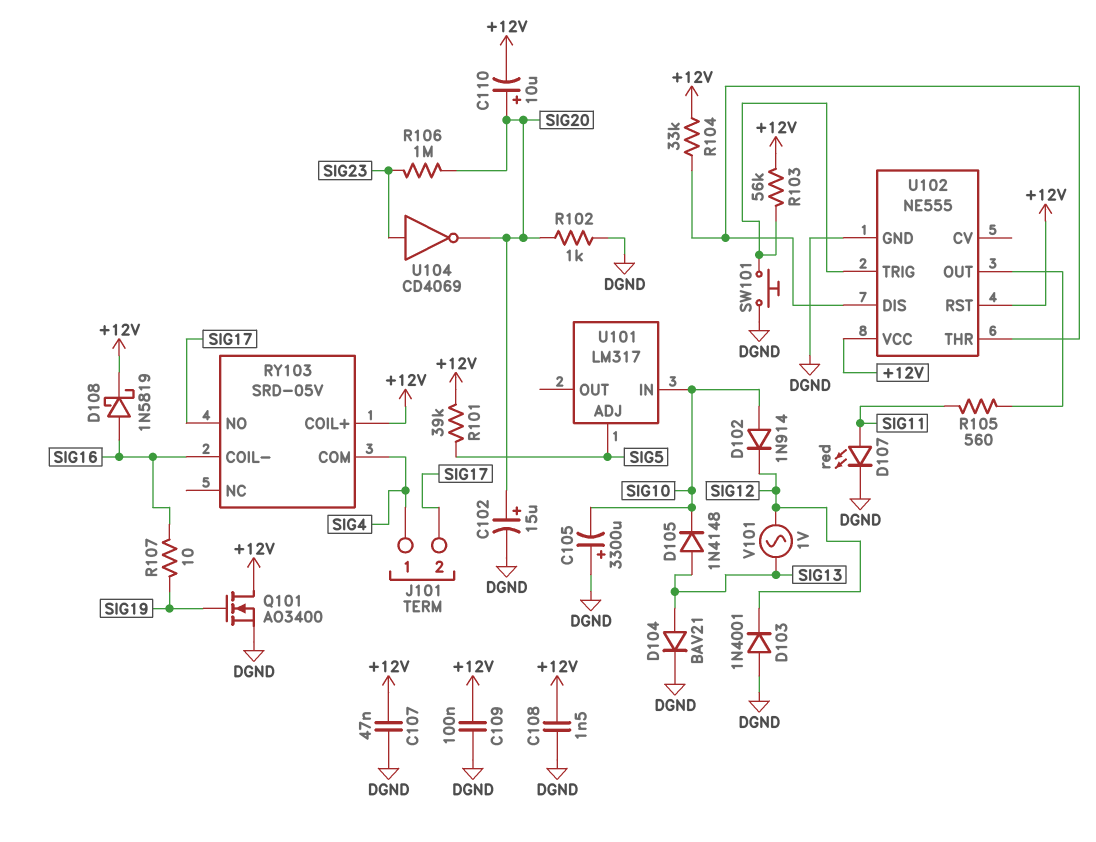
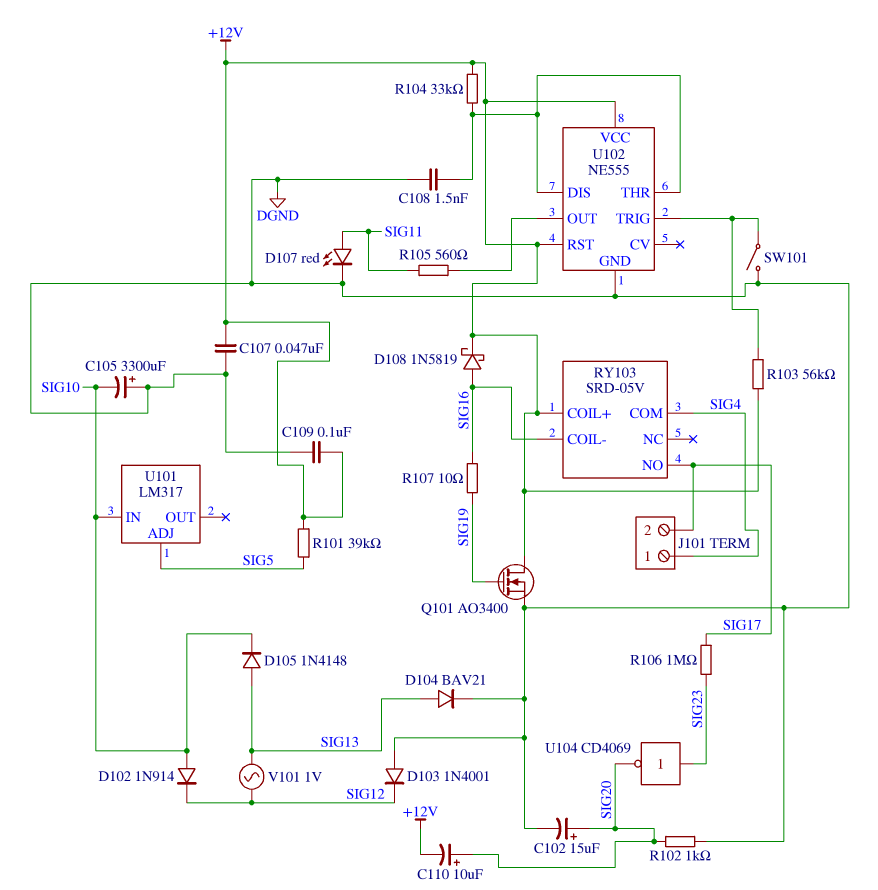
C108: 1.5nF (+12V, DGND) -> 1.5nF (DGND, U102/DIS)
R106: 1M (SIG20, SIG23) -> 1M (SIG17, SIG23)
SW101: button (DGND, U102/TRIG) -> switch (DGND, U102/TRIG)

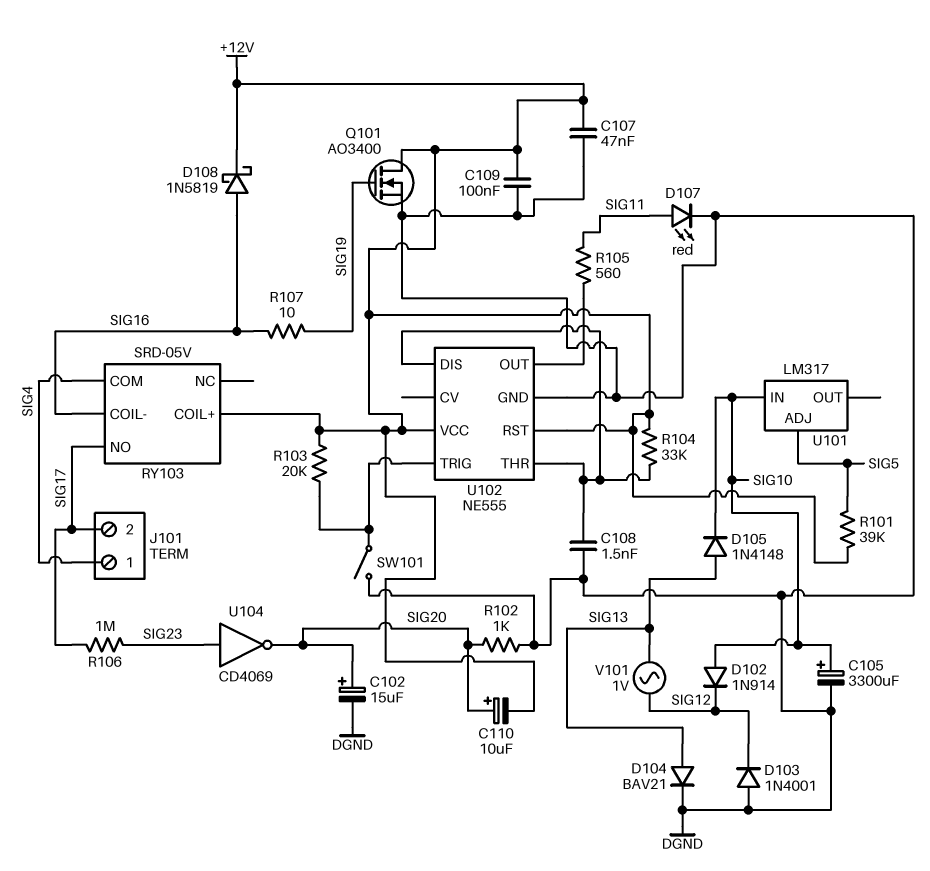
C105: 3300uF (plus DGND, minus SIG10) -> 3300uF (plus SIG10, minus DGND)
R103: 56k (+12V, U102/TRIG) -> 20k (+12V, U102/TRIG)

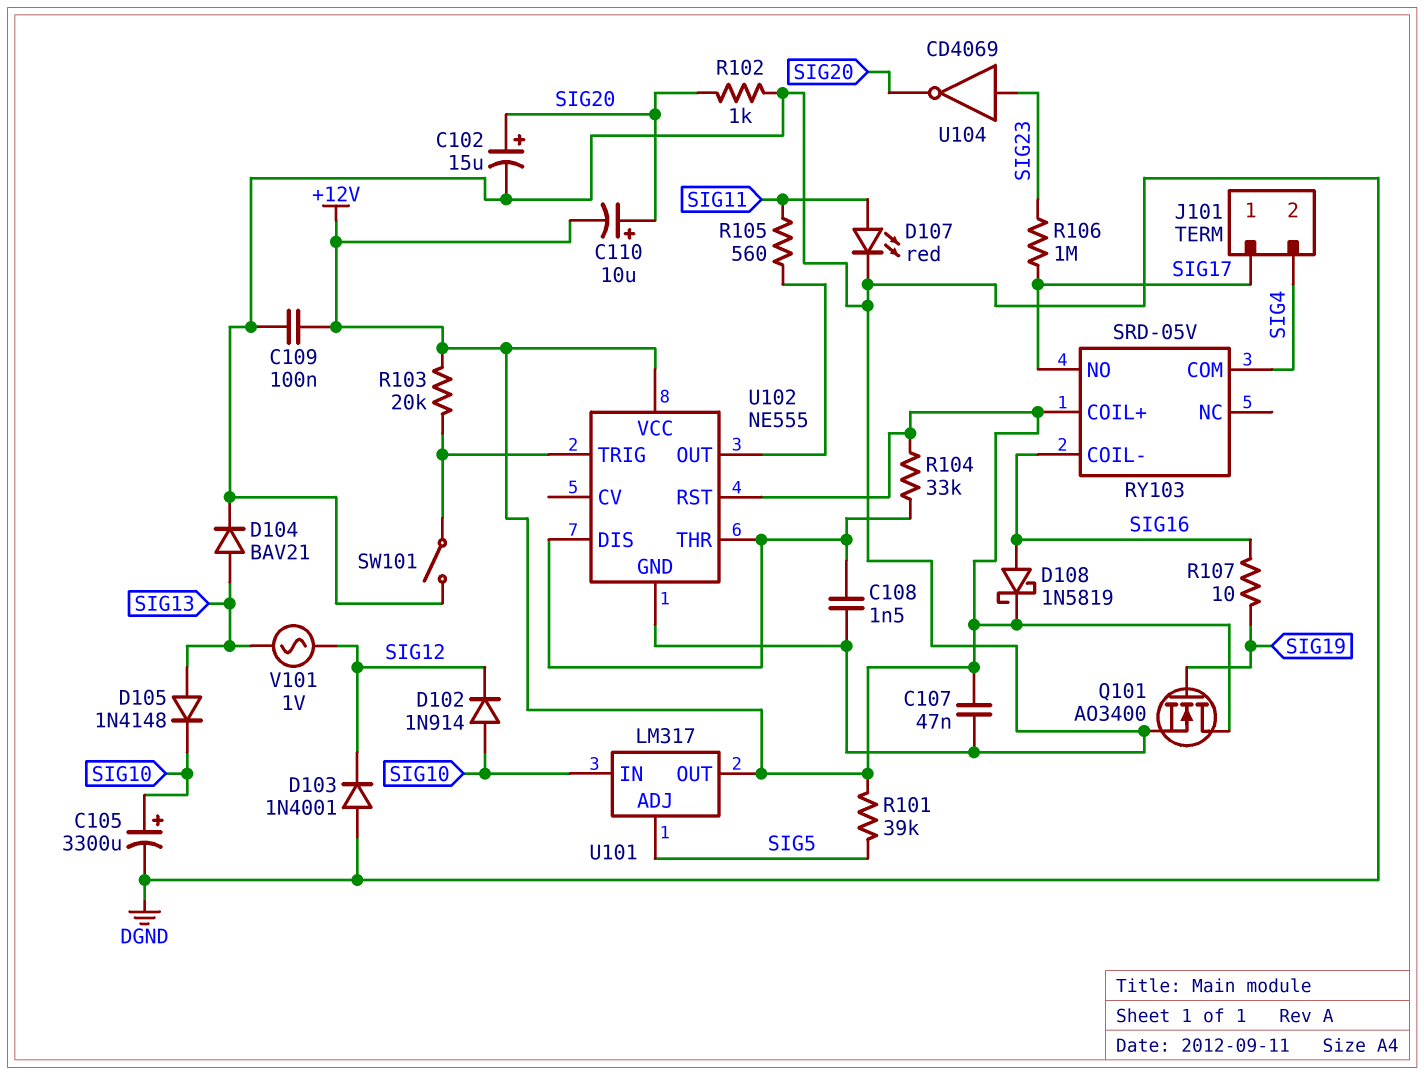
J101 pin 1: SIG4 -> SIG17
J101 pin 2: SIG17 -> SIG4
U101 pin OUT: none -> +12V

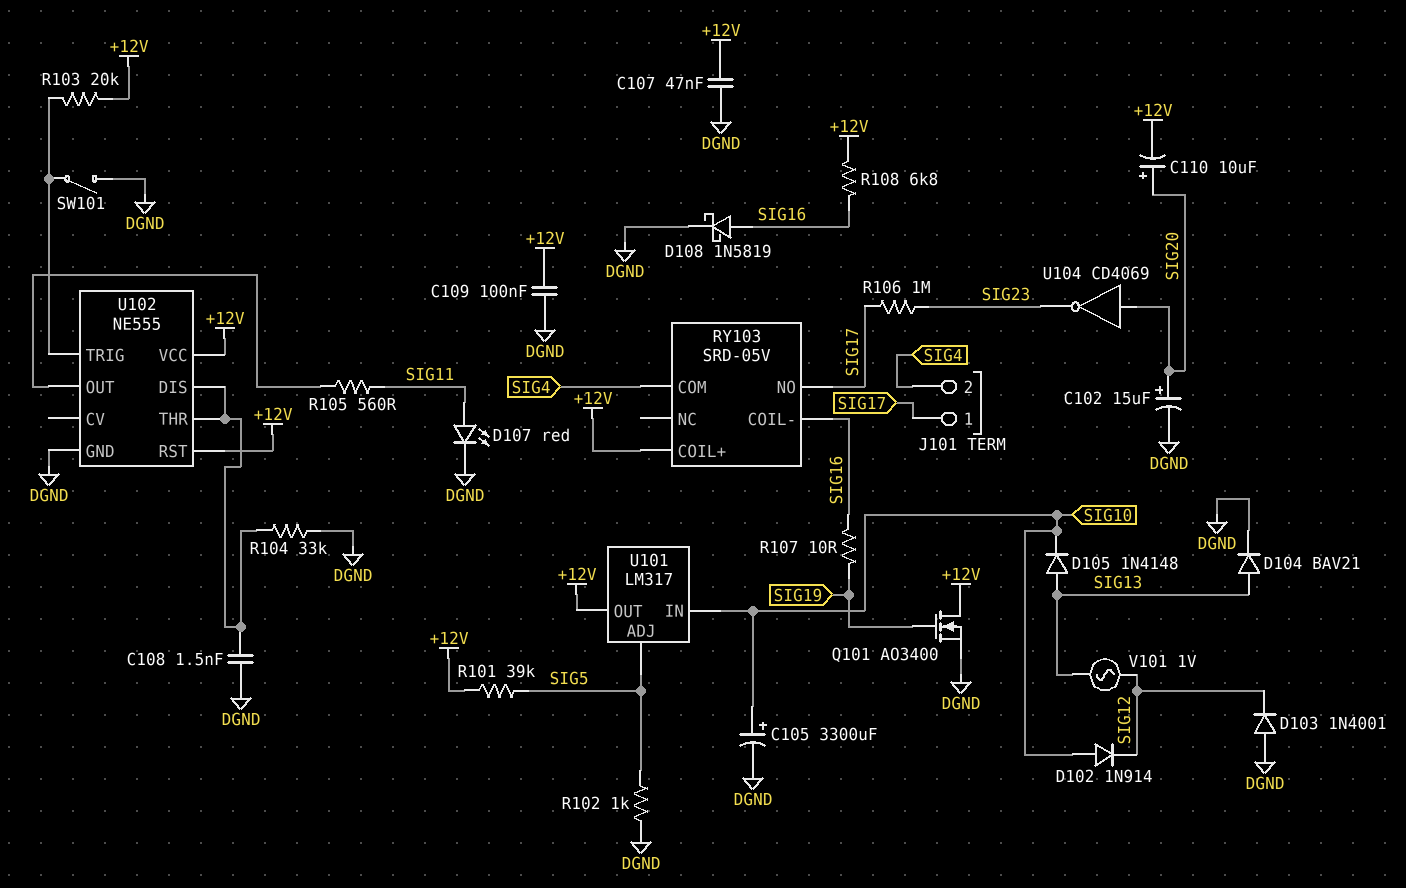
D108: schottky 1N5819 (A SIG16, K +12V) -> schottky 1N5819 (A SIG16, K DGND)
R102: 1k (DGND, SIG20) -> 1k (DGND, SIG5)
R104: 33k (+12V, U102/DIS) -> 33k (DGND, U102/DIS)
R108: none -> 6.8k (+12V, SIG16)
U104: NOT CD4069 (in SIG23, out SIG20) -> NOT CD4069 (in SIG20, out SIG23)

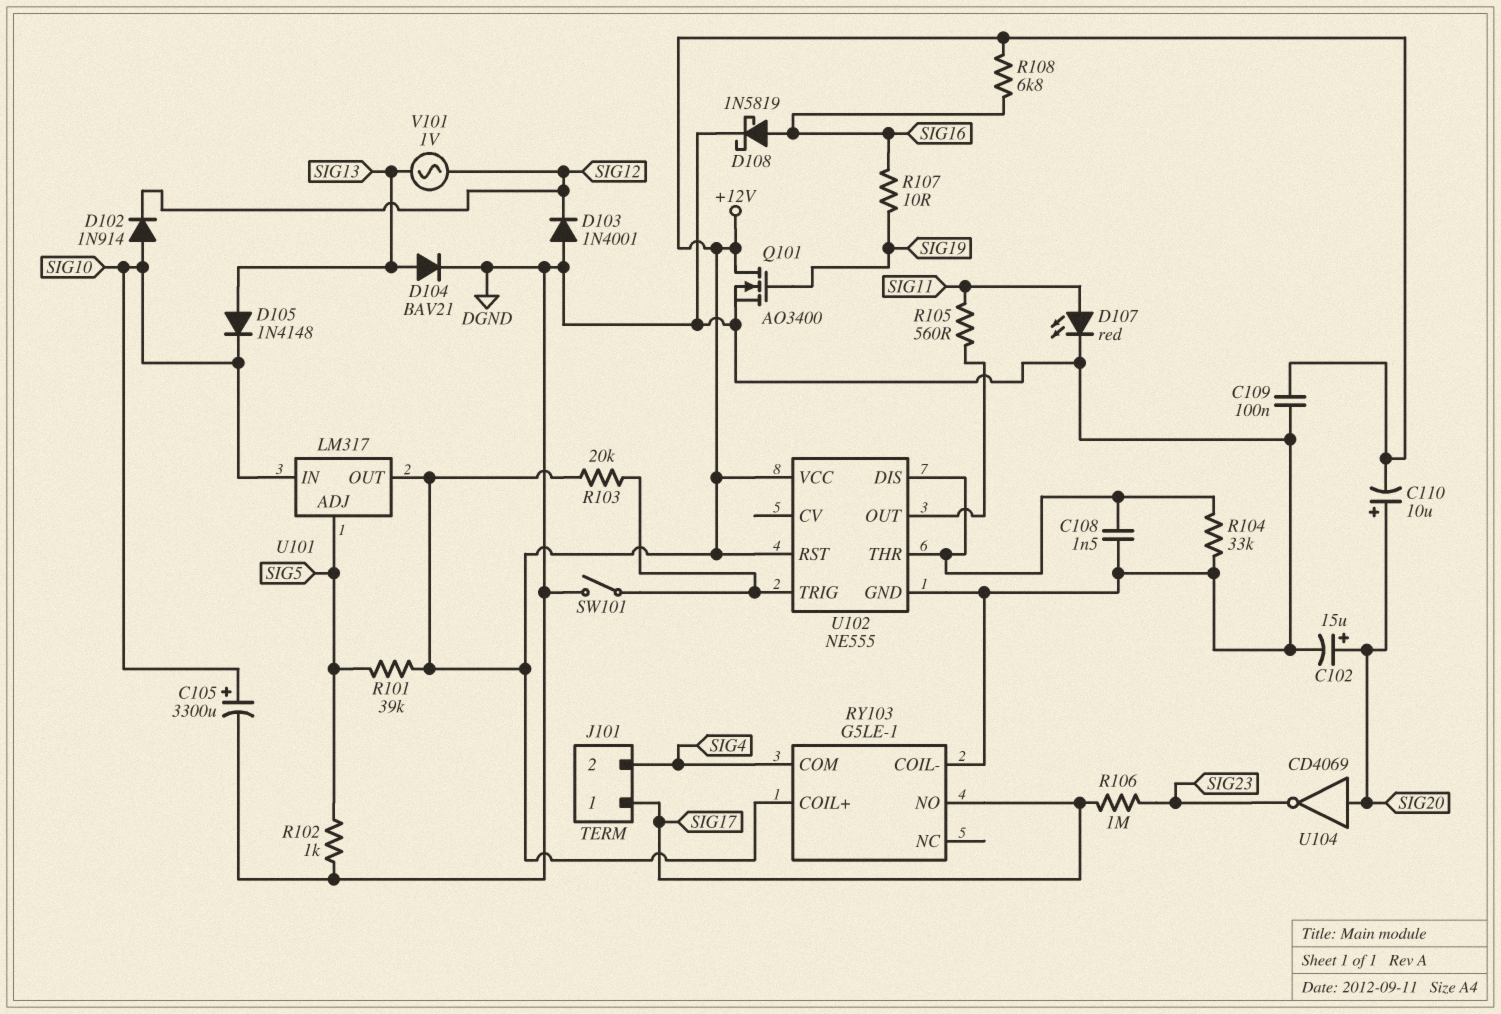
C107: 47nF (+12V, DGND) -> none
RY103: SRD-05V -> G5LE-1
RY103 pin COIL-: SIG16 -> DGND

